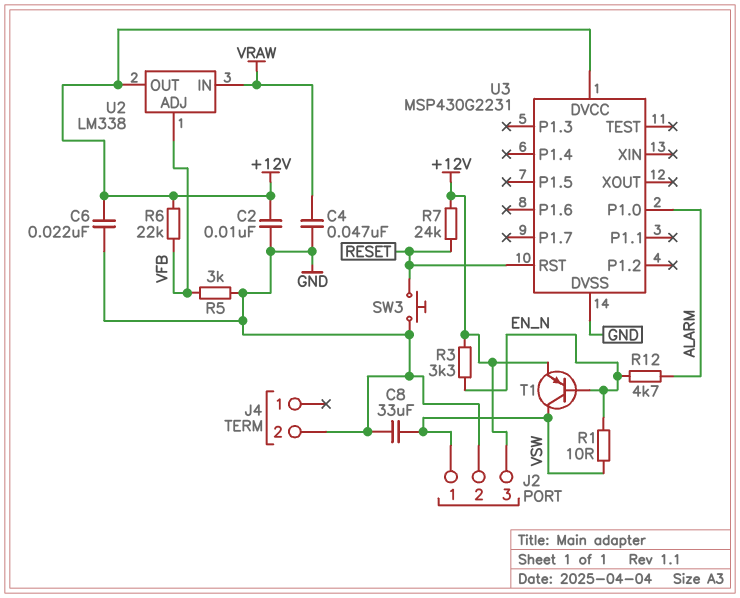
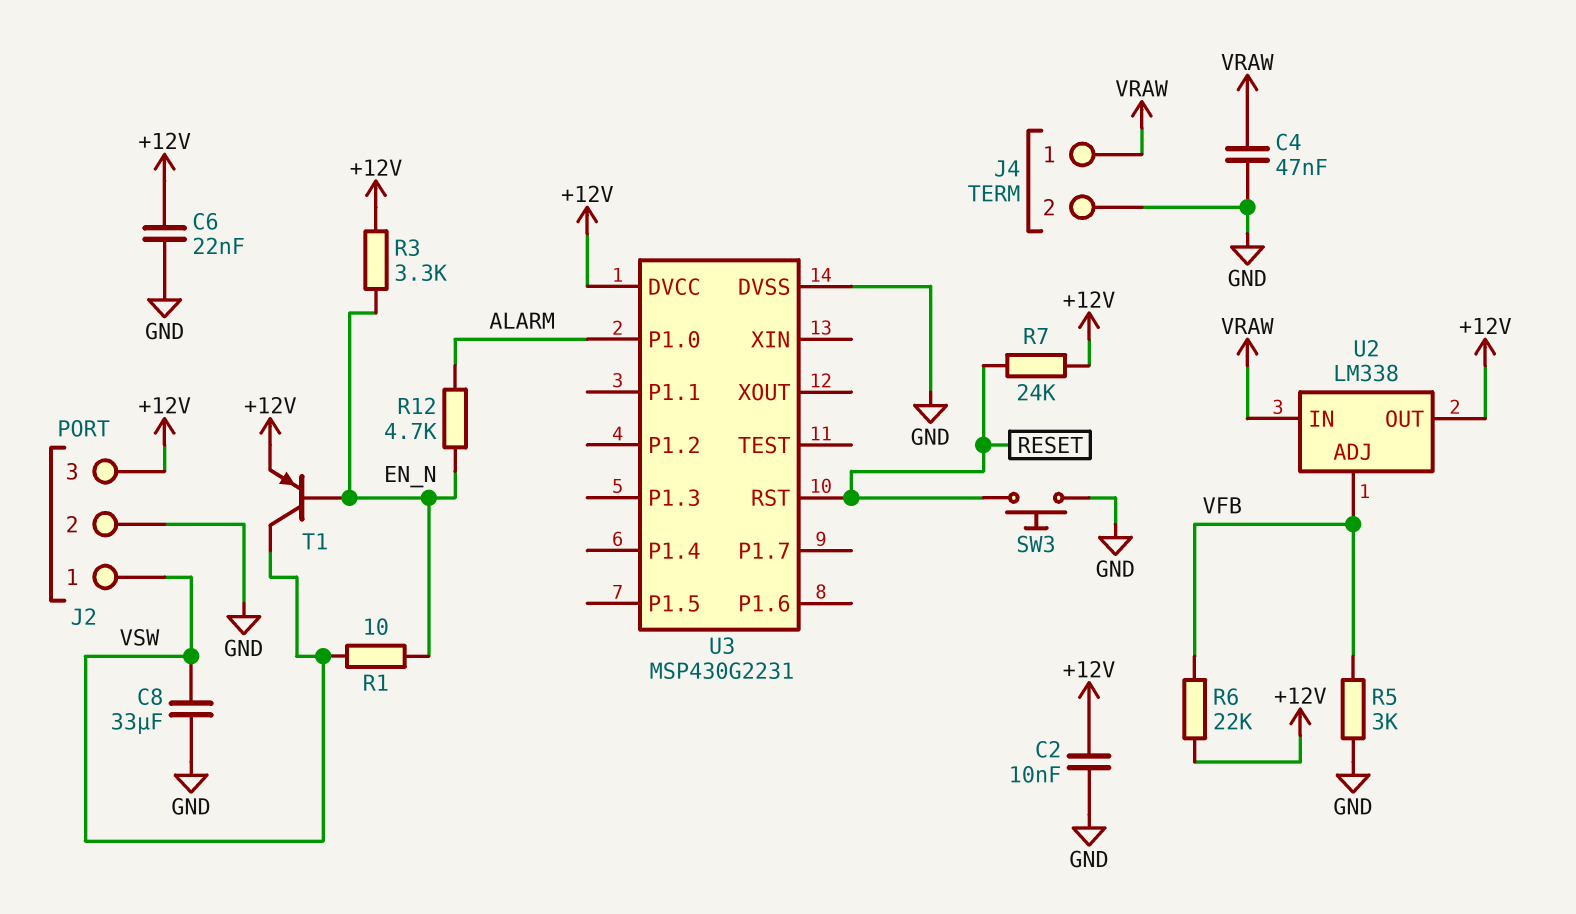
J4 pin 1: none -> VRAW

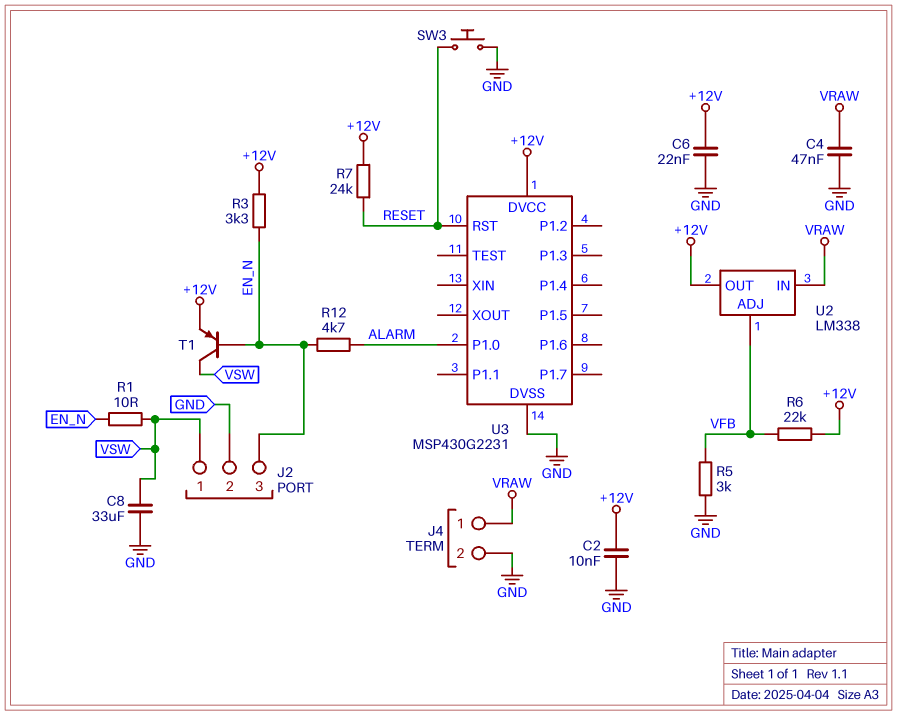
J2 pin 3: +12V -> EN_N

